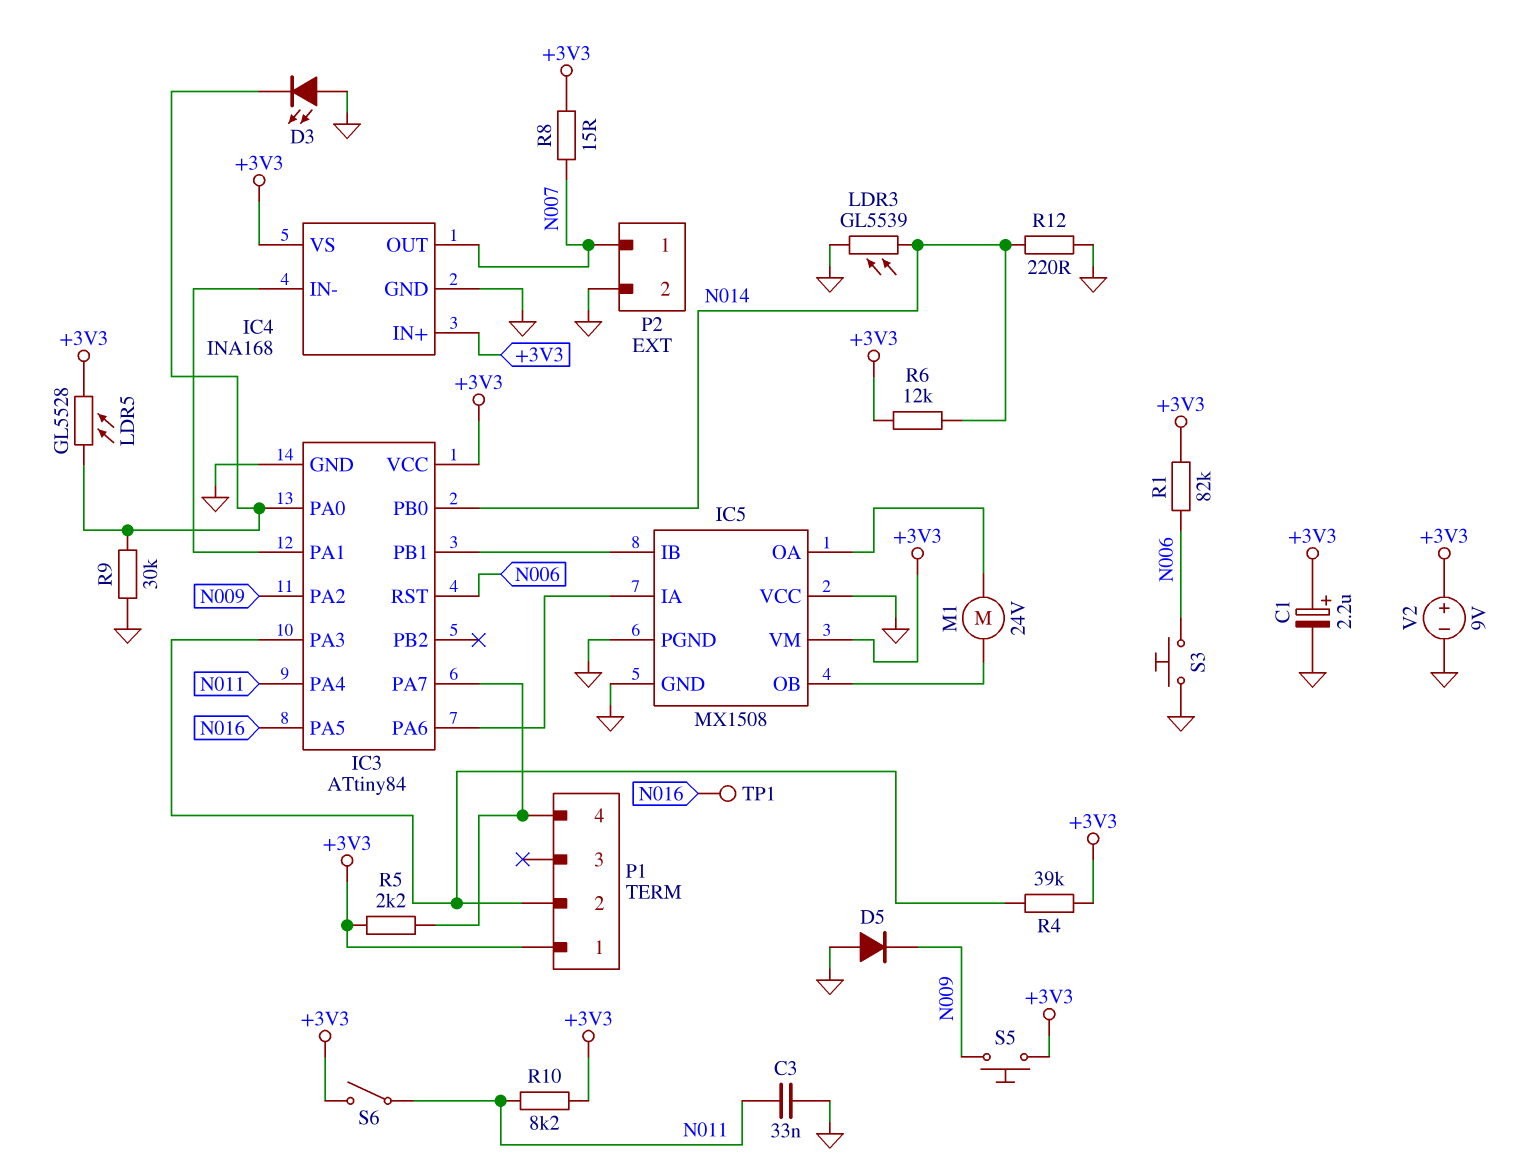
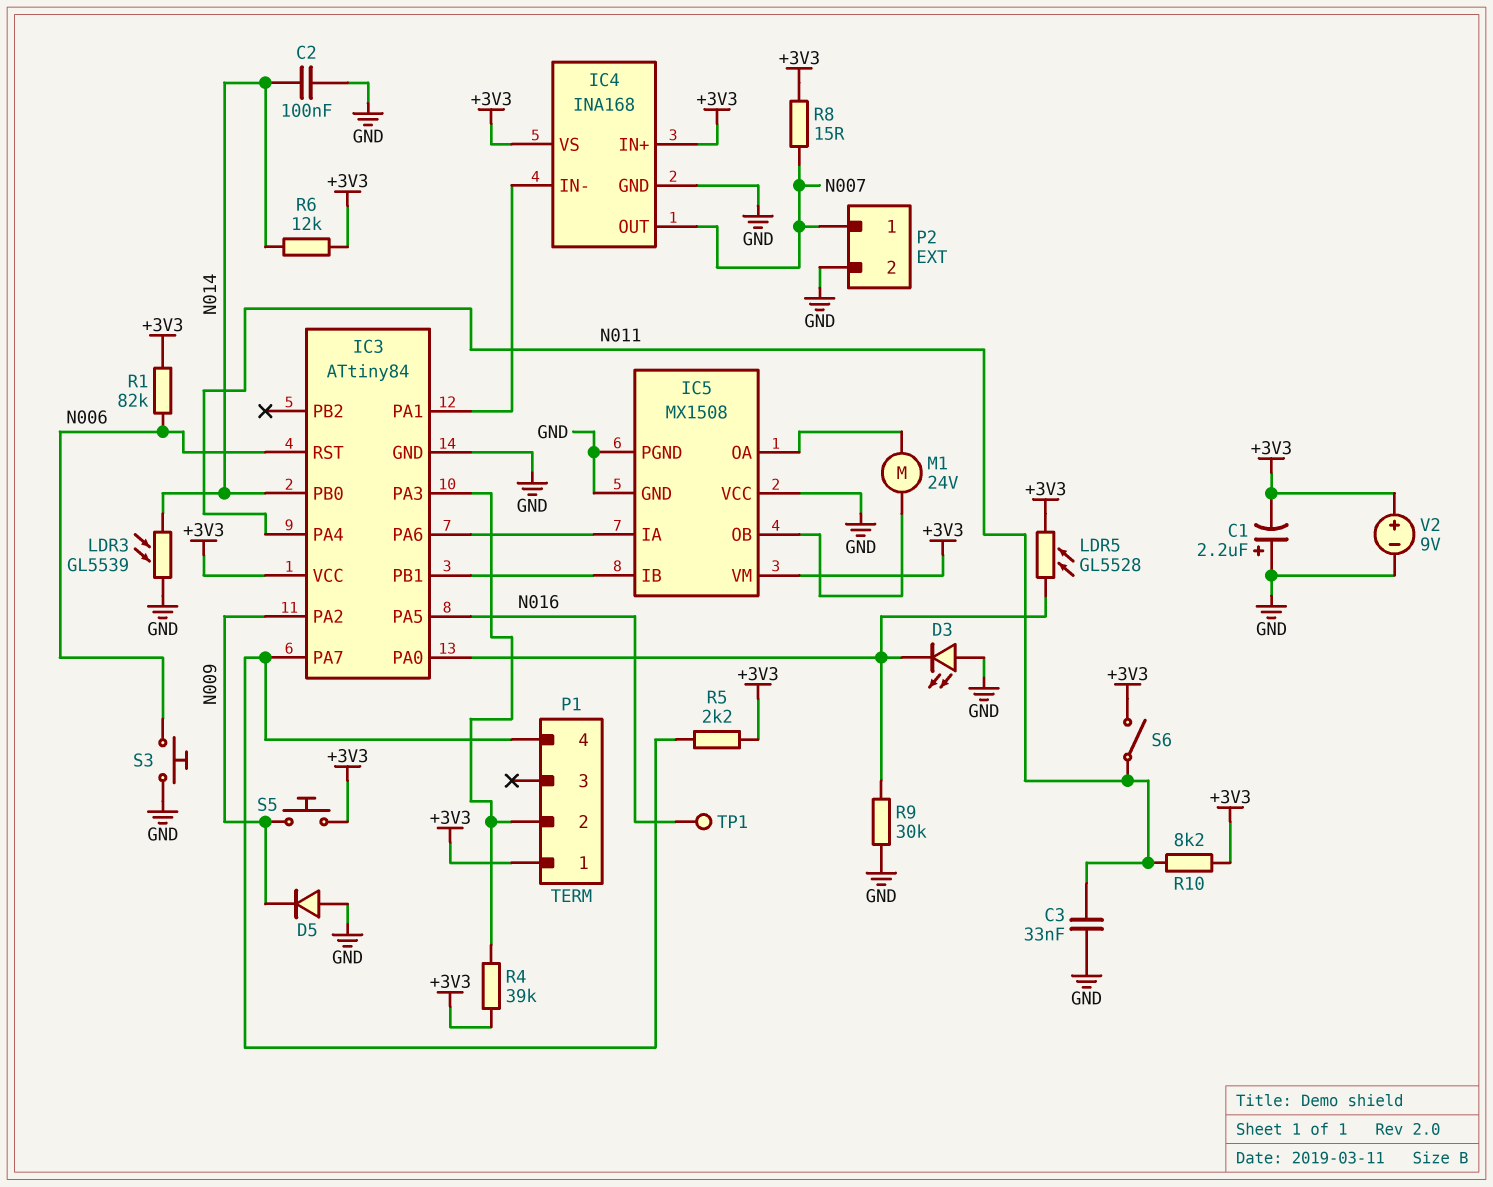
C1: 2.2uF (plus +3V3, minus GND) -> 2.2uF (plus GND, minus +3V3)
C2: none -> 100nF (GND, N014)
R12: 220 (GND, N014) -> none

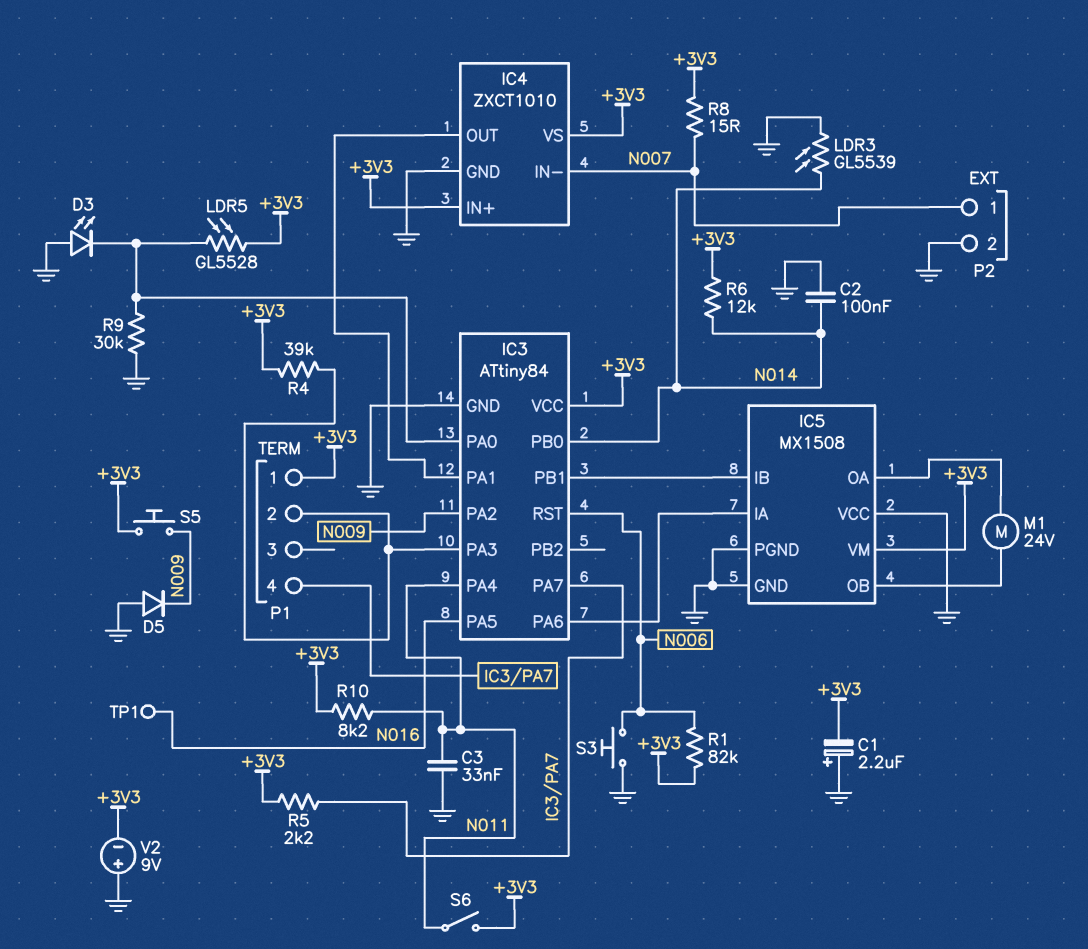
IC4: INA168 -> ZXCT1010
IC4 pin IN-: IC3/PA1 -> N007
IC4 pin OUT: N007 -> IC3/PA1
V2: 9V (plus +3V3, minus GND) -> 9V (plus GND, minus +3V3)

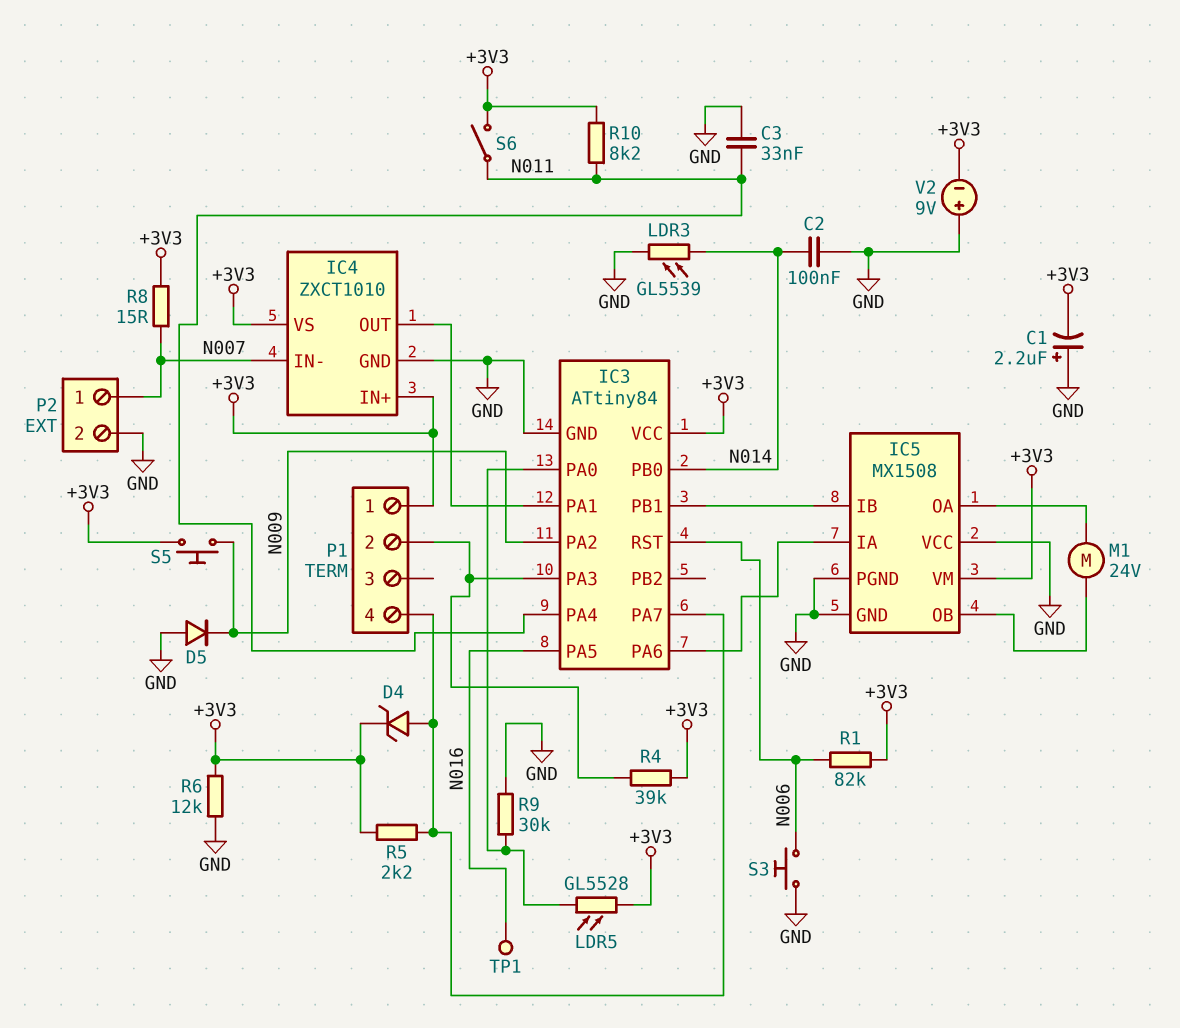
D3: LED (A GND, K IC3/PA0) -> none
D4: none -> zener (A IC3/PA7, K +3V3)
R6: 12k (+3V3, N014) -> 12k (+3V3, GND)

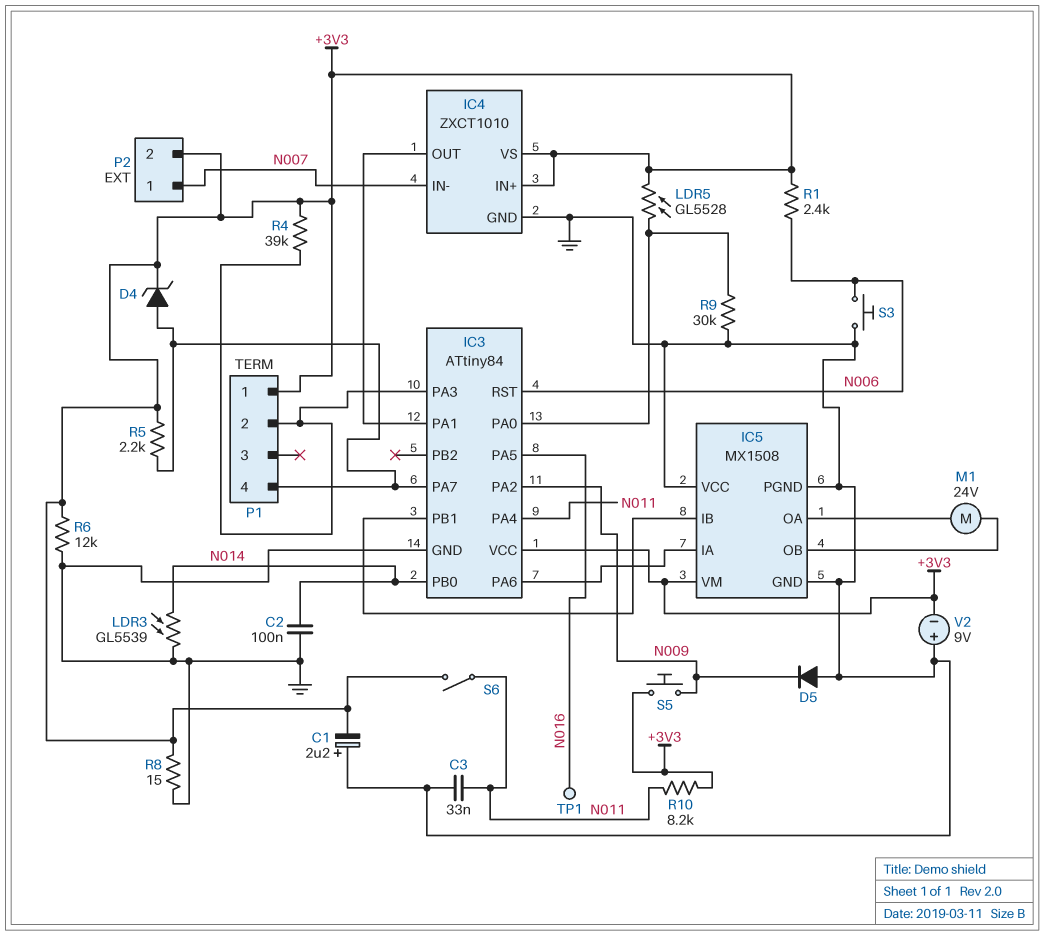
P2 pin 2: GND -> +3V3
R1: 82k (+3V3, N006) -> 2.4k (+3V3, N006)
R8: 15 (+3V3, N007) -> 15 (+3V3, GND)

